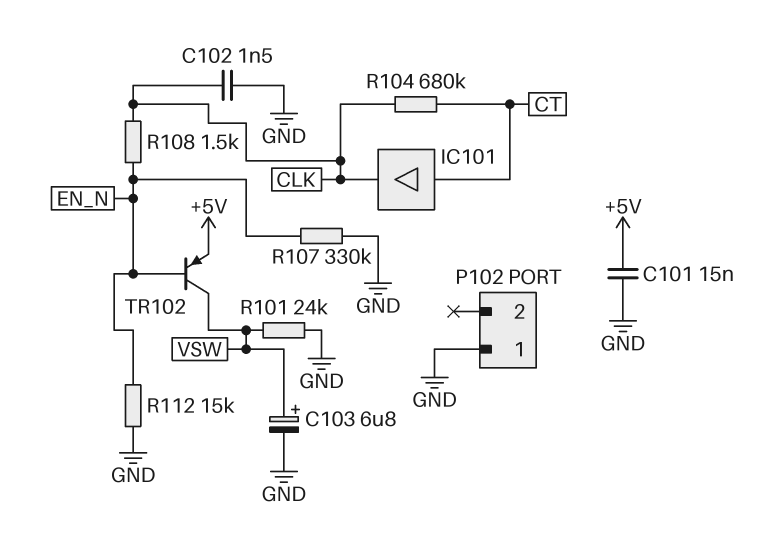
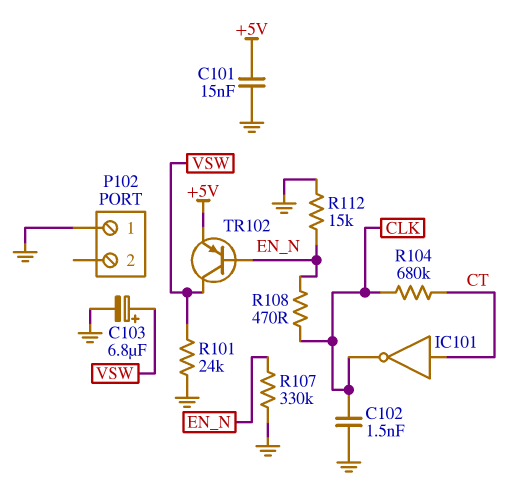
IC101: buffer (in CT, out CLK) -> NOT (in CT, out CLK)
R108: 1.5k (CLK, EN_N) -> 470 (CLK, EN_N)

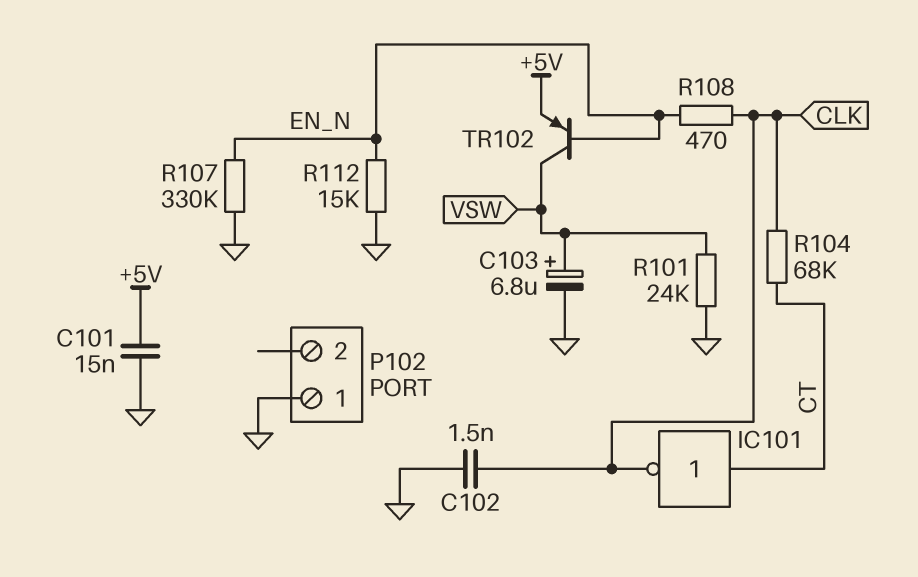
R104: 680k (CLK, CT) -> 68k (CLK, CT)

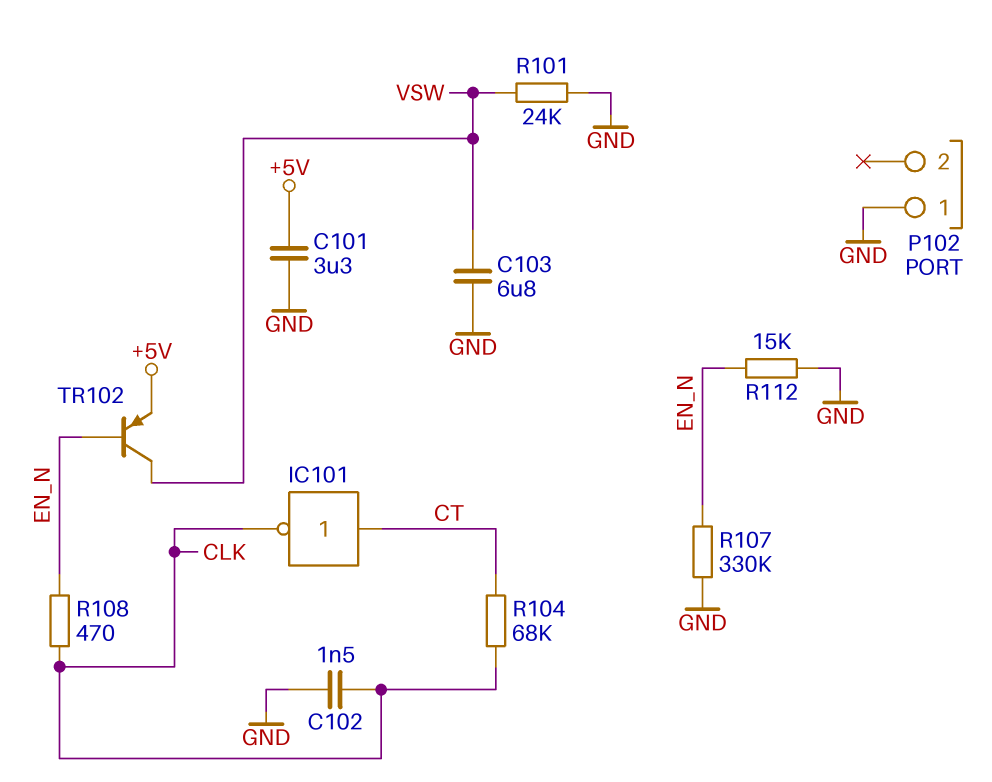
C101: 15nF (+5V, GND) -> 3.3uF (+5V, GND)
C103: 6.8uF (plus VSW, minus GND) -> 6.8uF (GND, VSW)

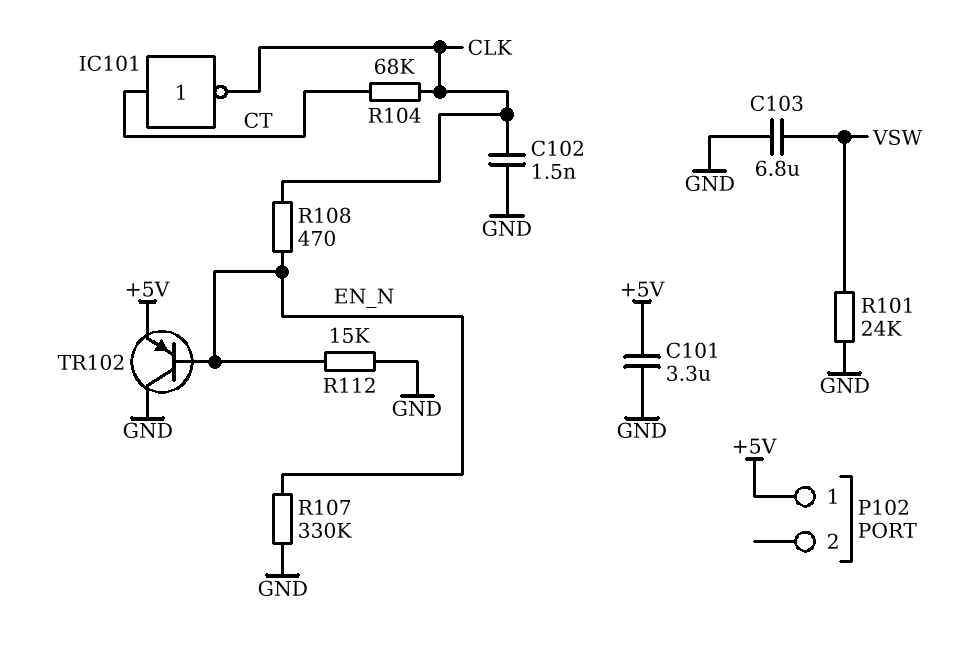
P102 pin 1: GND -> +5V
TR102: PNP (B EN_N, C VSW, E +5V) -> PNP (B EN_N, C GND, E +5V)

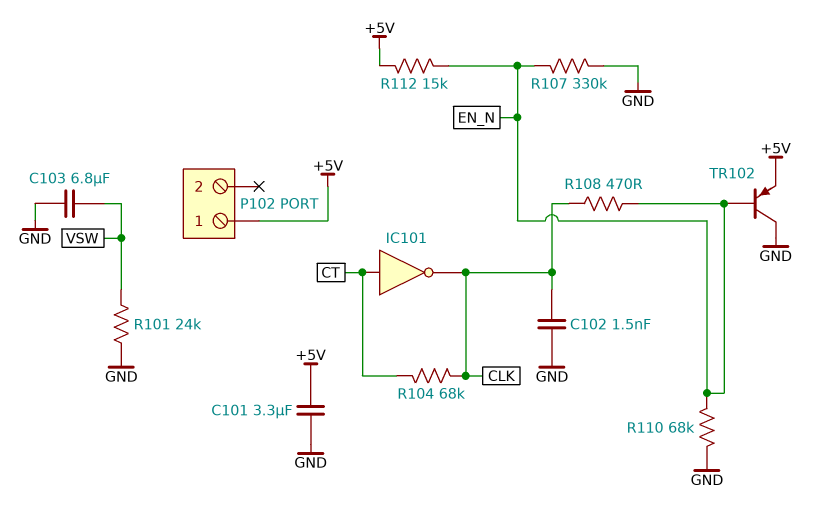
R110: none -> 68k (EN_N, GND)
R112: 15k (EN_N, GND) -> 15k (+5V, EN_N)

